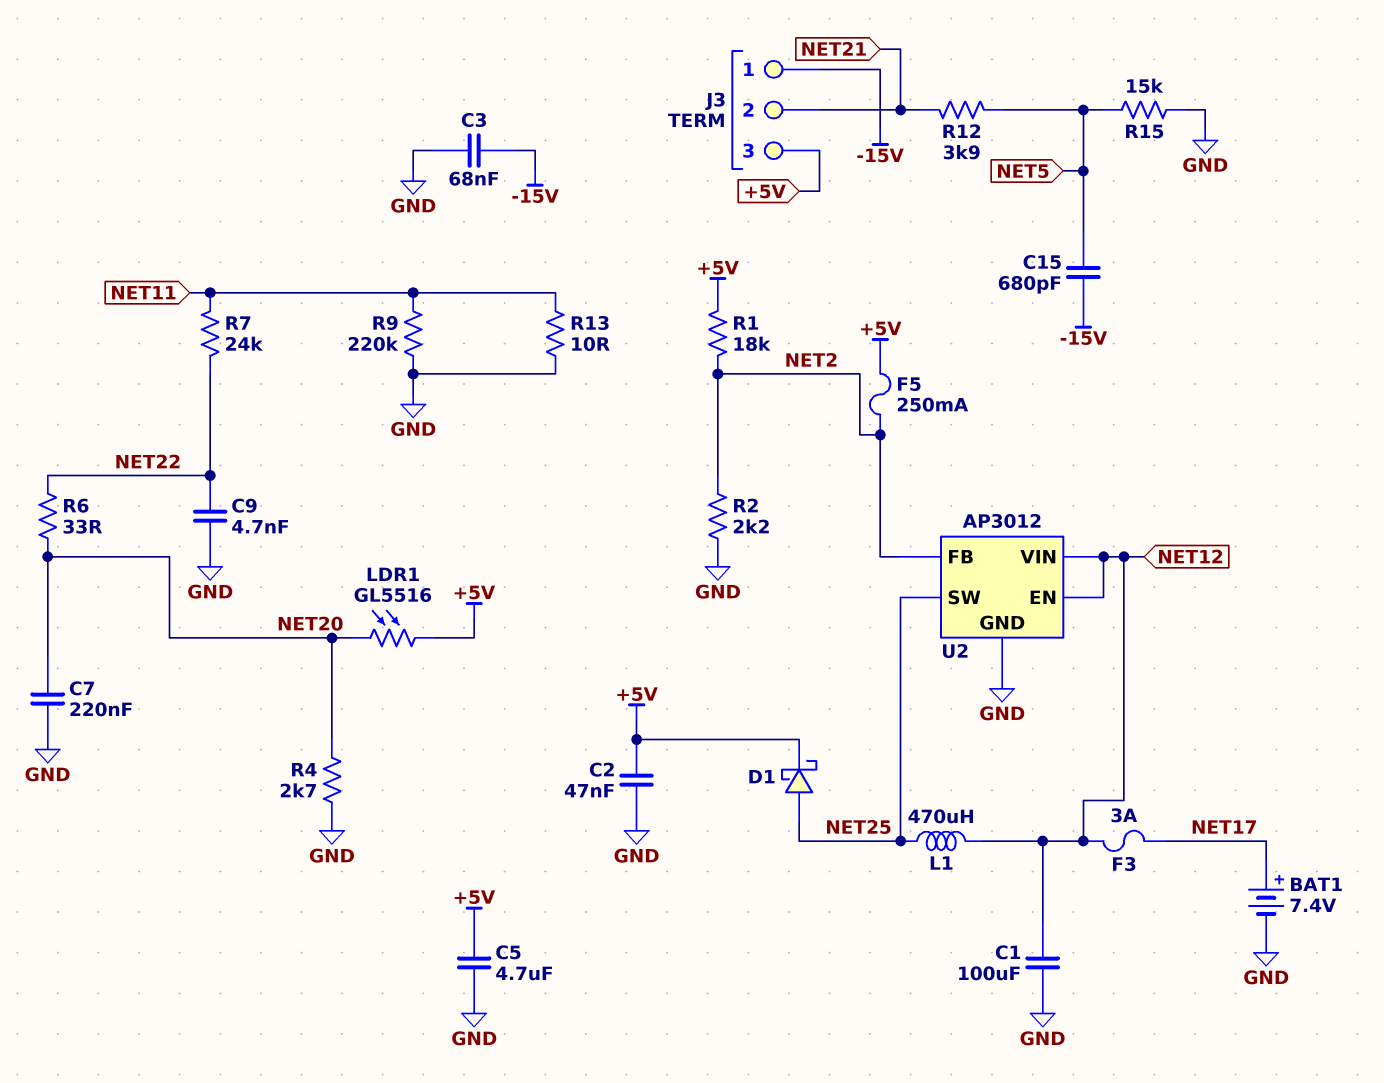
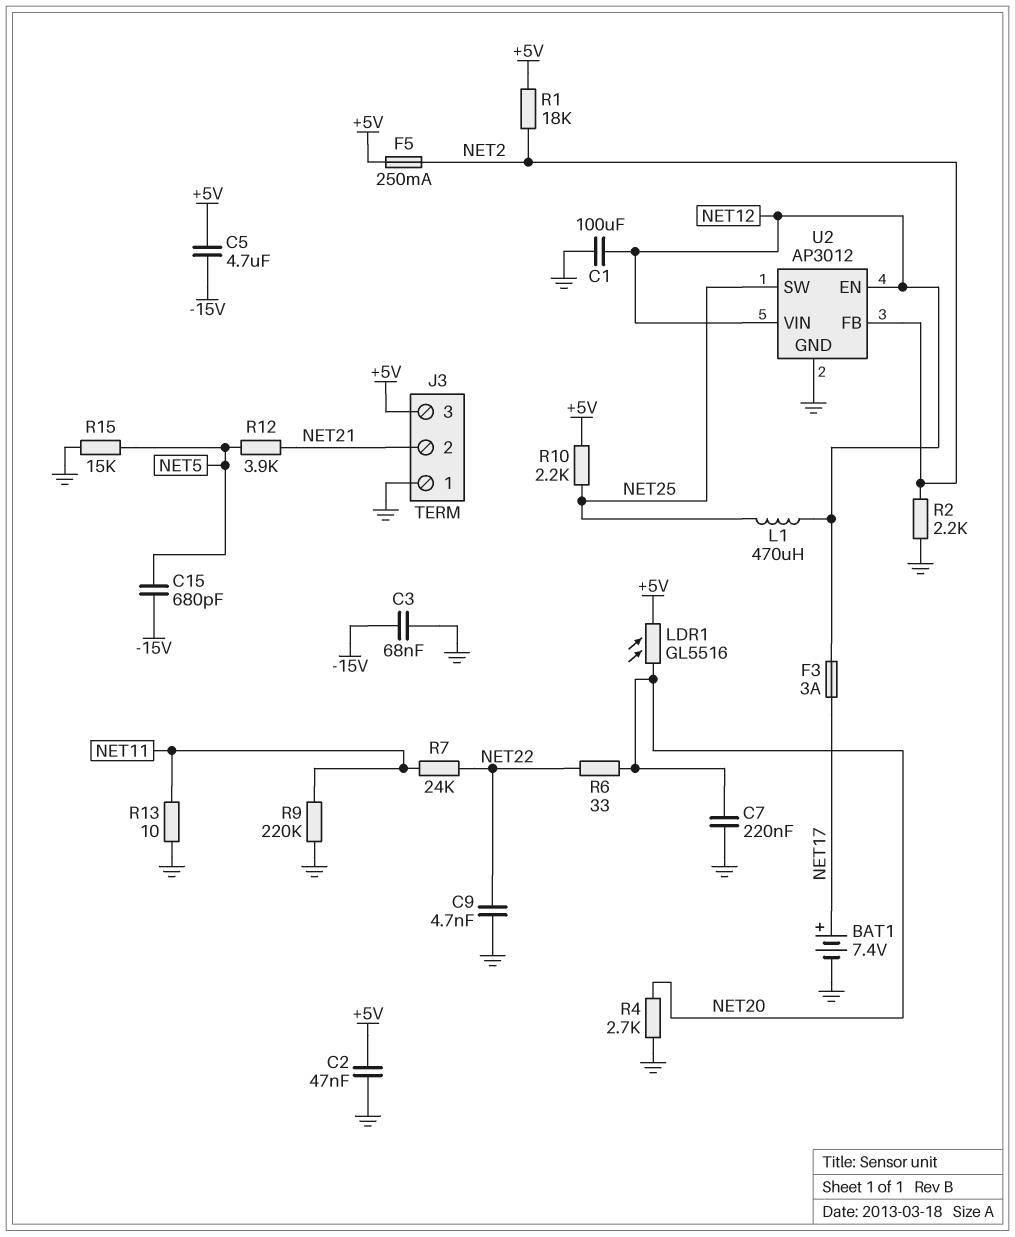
C5: 4.7uF (+5V, GND) -> 4.7uF (+5V, -15V)
D1: schottky (A NET25, K +5V) -> none
J3 pin 1: -15V -> GND
R10: none -> 2.2k (+5V, NET25)

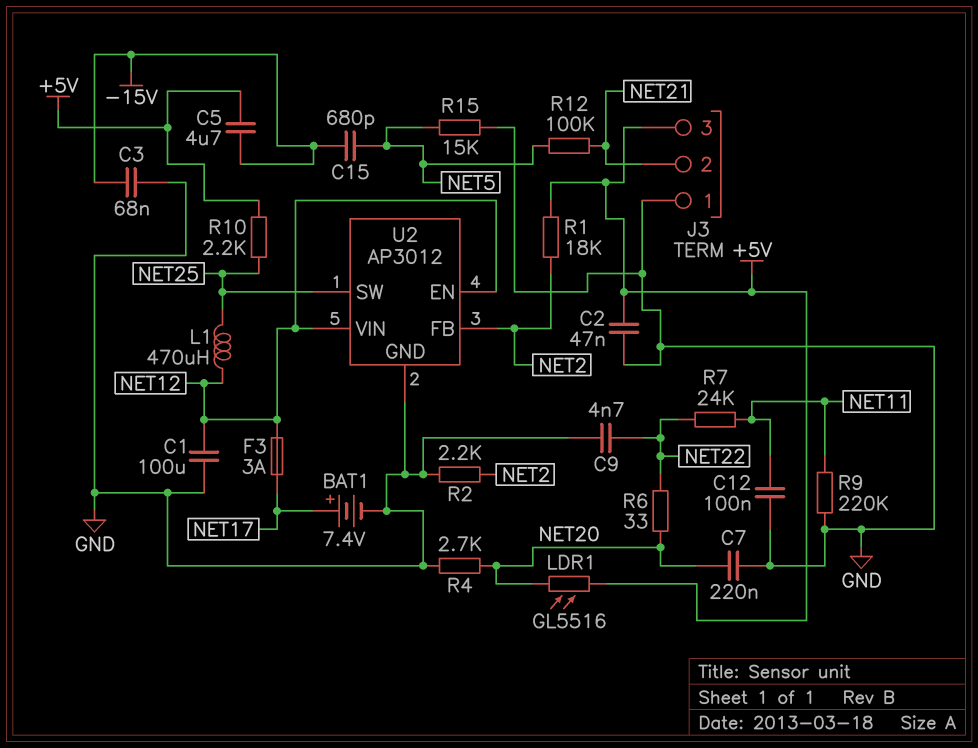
C12: none -> 100nF (GND, NET11)
F5: 250mA (+5V, NET2) -> none
R12: 3.9k (NET5, NET21) -> 100k (NET5, NET21)
R13: 10 (GND, NET11) -> none

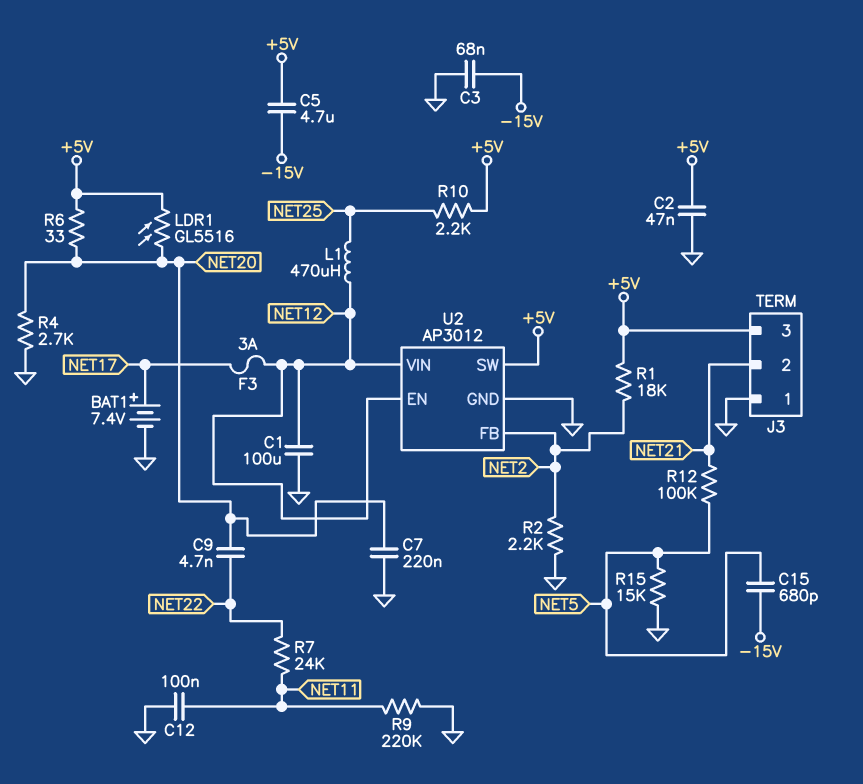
C9: 4.7nF (GND, NET22) -> 4.7nF (NET20, NET22)
R6: 33 (NET20, NET22) -> 33 (+5V, NET20)
U2 pin SW: NET25 -> +5V

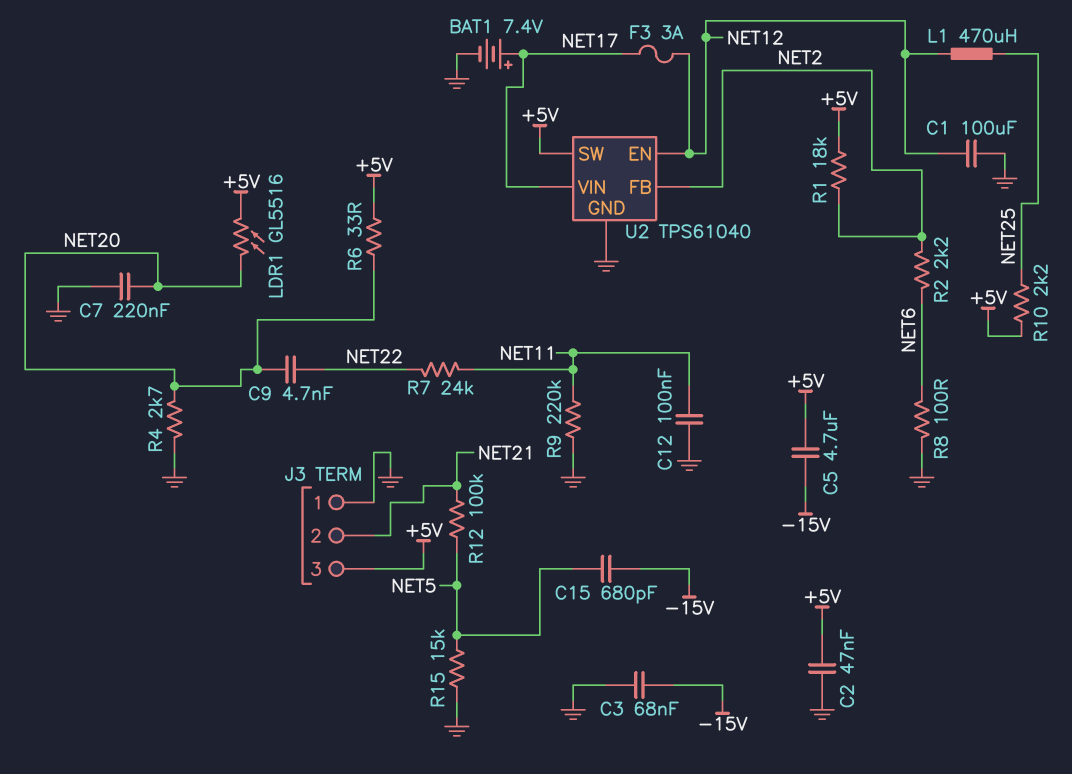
R2: 2.2k (GND, NET2) -> 2.2k (NET2, NET6)
R8: none -> 100 (GND, NET6)
U2: AP3012 -> TPS61040
U2 pin VIN: NET12 -> NET17

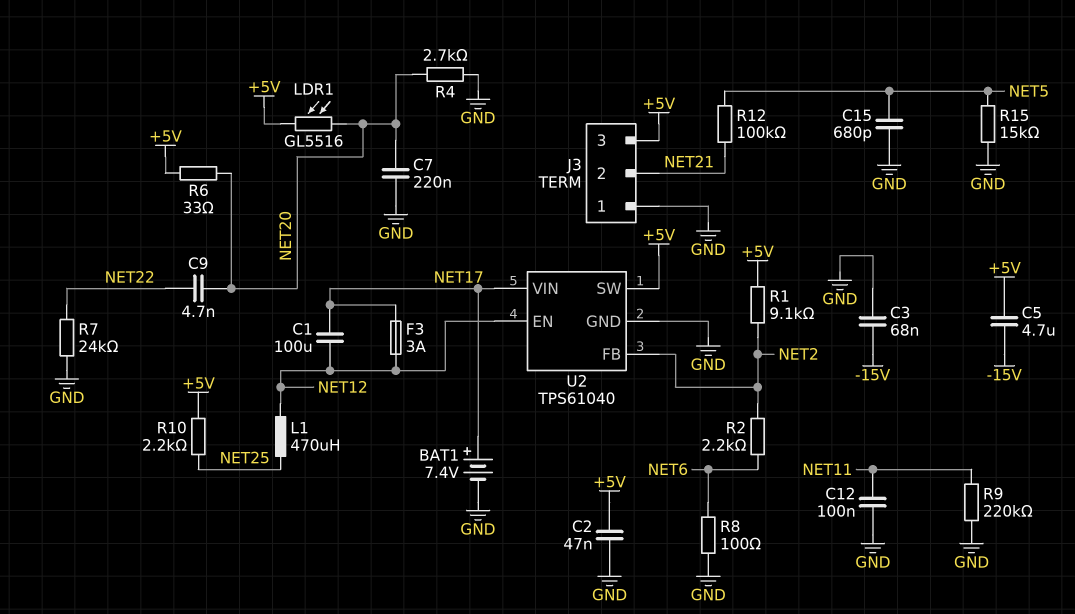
C1: 100uF (GND, NET12) -> 100uF (NET12, NET17)
C15: 680pF (-15V, NET5) -> 680pF (GND, NET5)
R1: 18k (+5V, NET2) -> 9.1k (+5V, NET2)
R7: 24k (NET11, NET22) -> 24k (GND, NET22)

